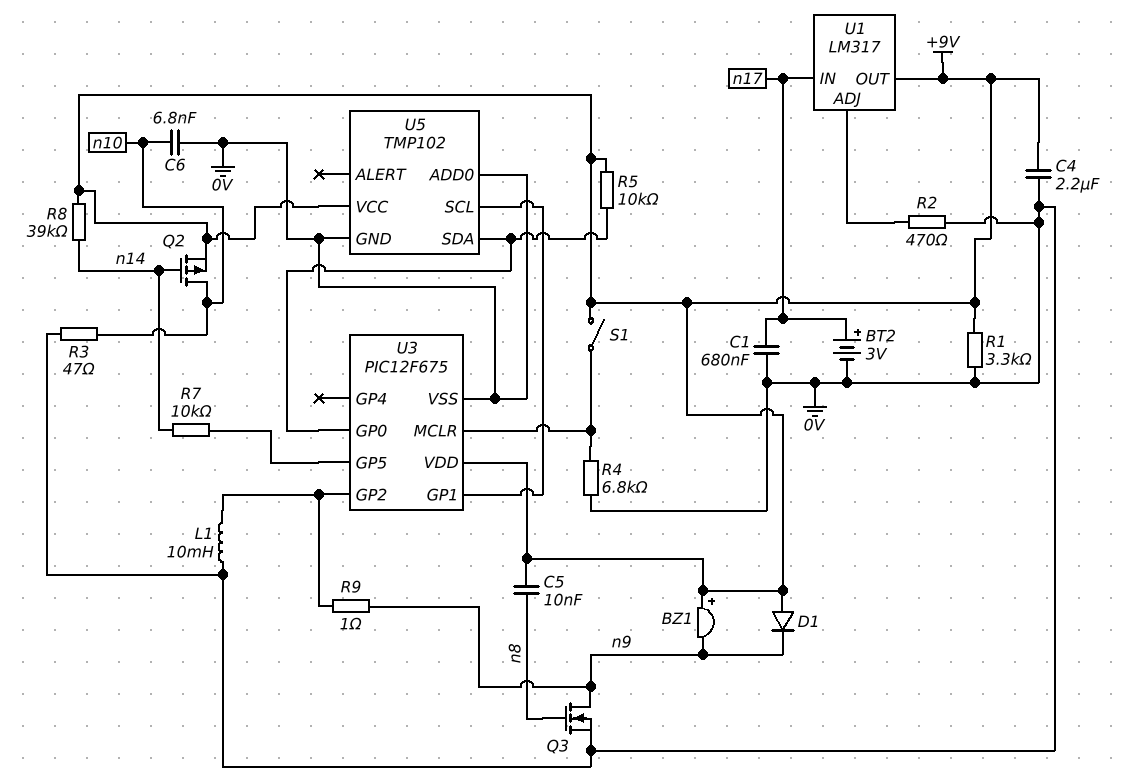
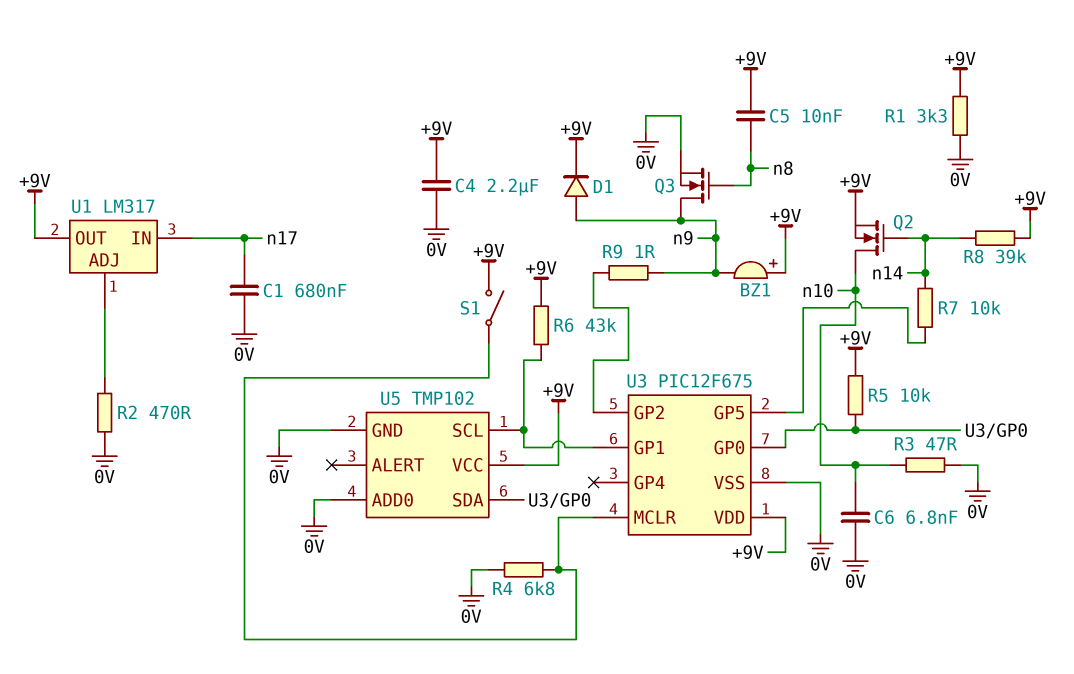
BT2: 3V (plus n17, minus 0V) -> none
D1: diode (A +9V, K n9) -> diode (A n9, K +9V)
L1: 10mH (0V, U3/GP2) -> none
Q2: PMOS (G n14, D n10, S +9V) -> NMOS (G n14, D n10, S +9V)
R6: none -> 43k (+9V, U3/GP1)

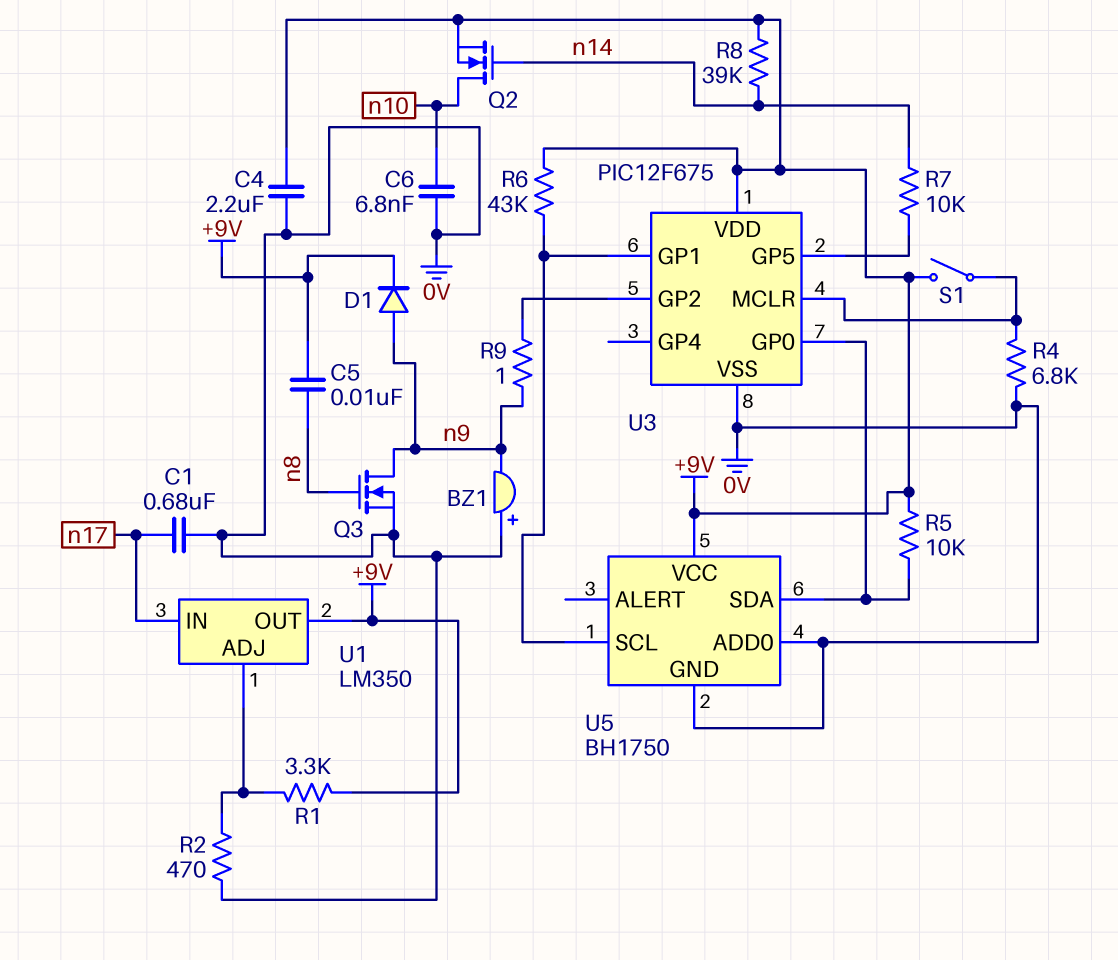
BZ1: buzzer (plus +9V, minus n9) -> buzzer (plus 0V, minus n9)
R1: 3.3k (+9V, 0V) -> 3.3k (+9V, U1/ADJ)
R3: 47 (0V, n10) -> none
U1: LM317 -> LM350
U5: TMP102 -> BH1750

